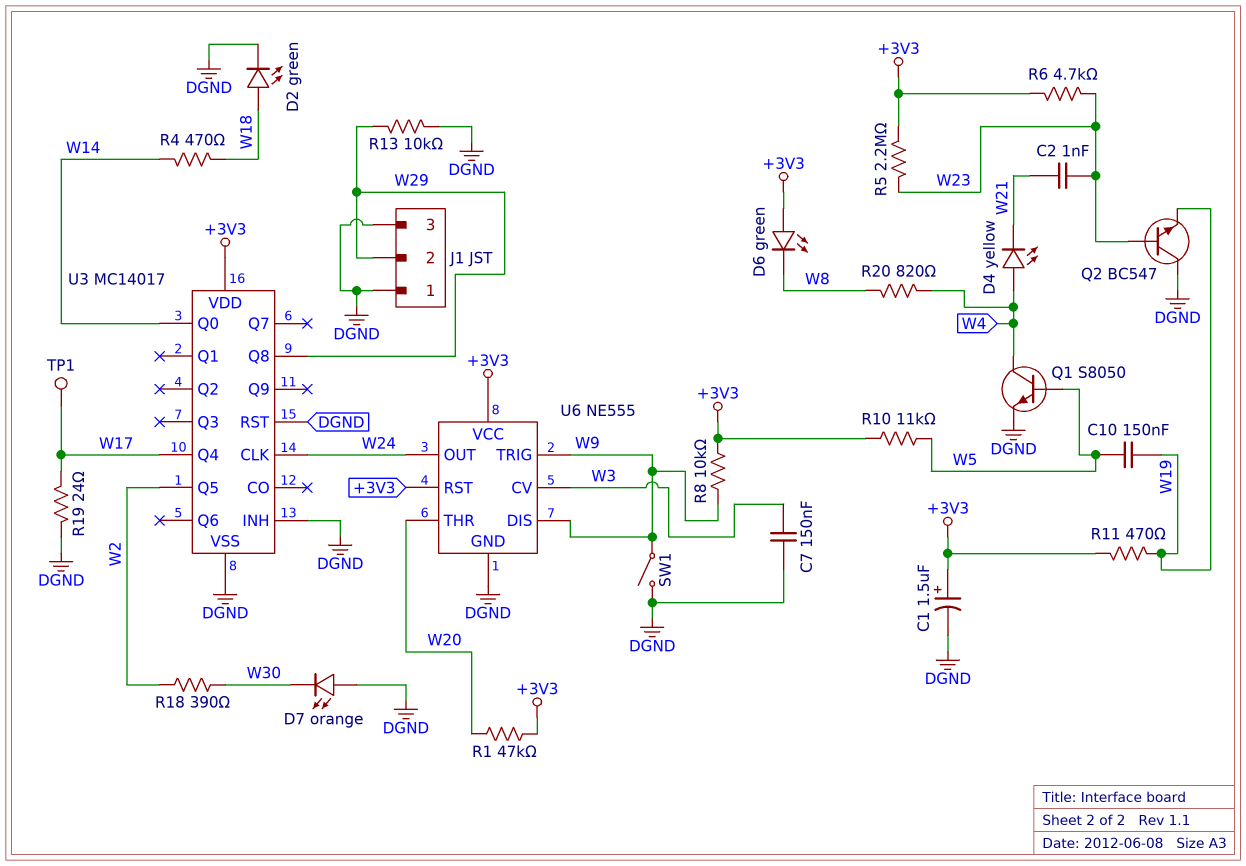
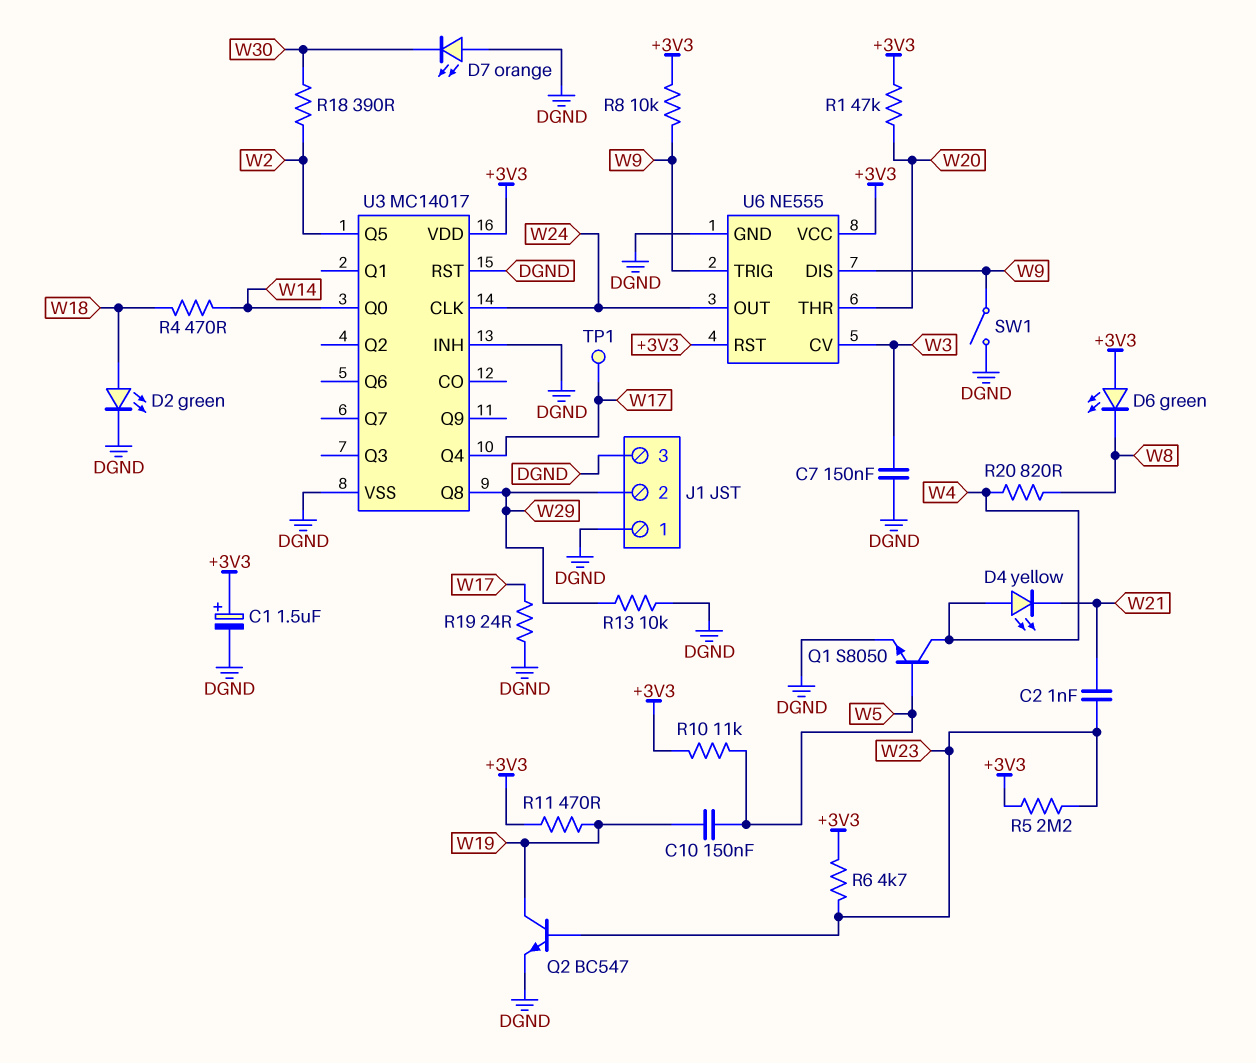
Q2: NPN BC547 (B W23, C DGND, E W19) -> NPN BC547 (B W23, C W19, E DGND)

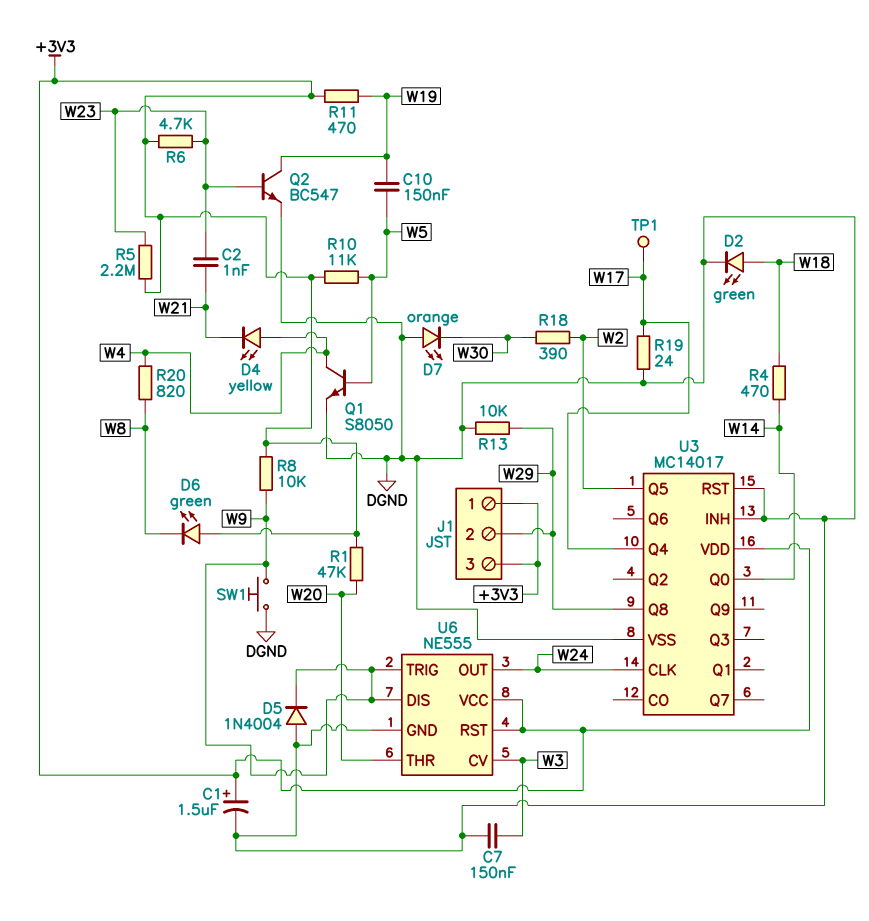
D5: none -> diode 1N4004 (A DGND, K W9)
J1 pin 1: DGND -> +3V3
J1 pin 3: DGND -> +3V3
SW1: switch (DGND, W9) -> button (DGND, W9)

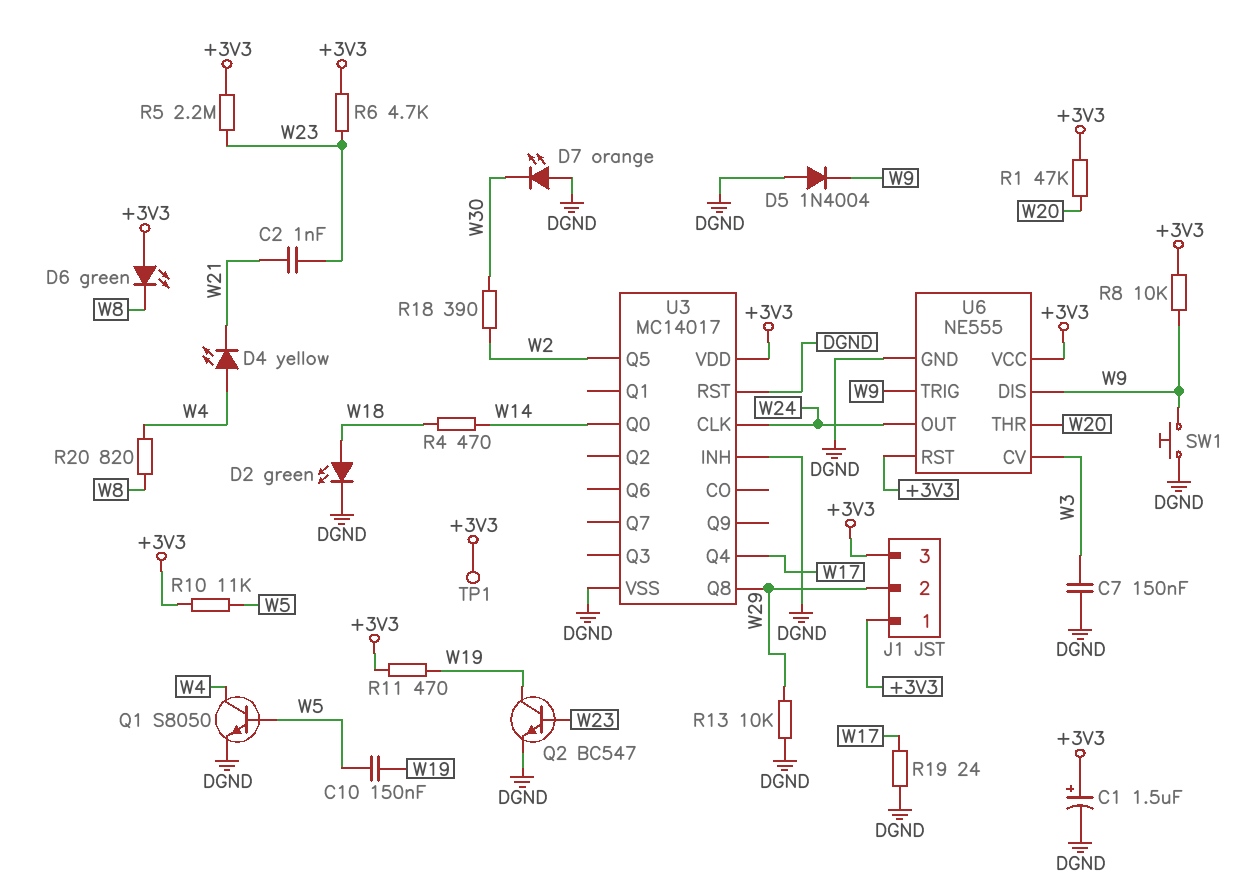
TP1: test point (W17) -> test point (+3V3)

